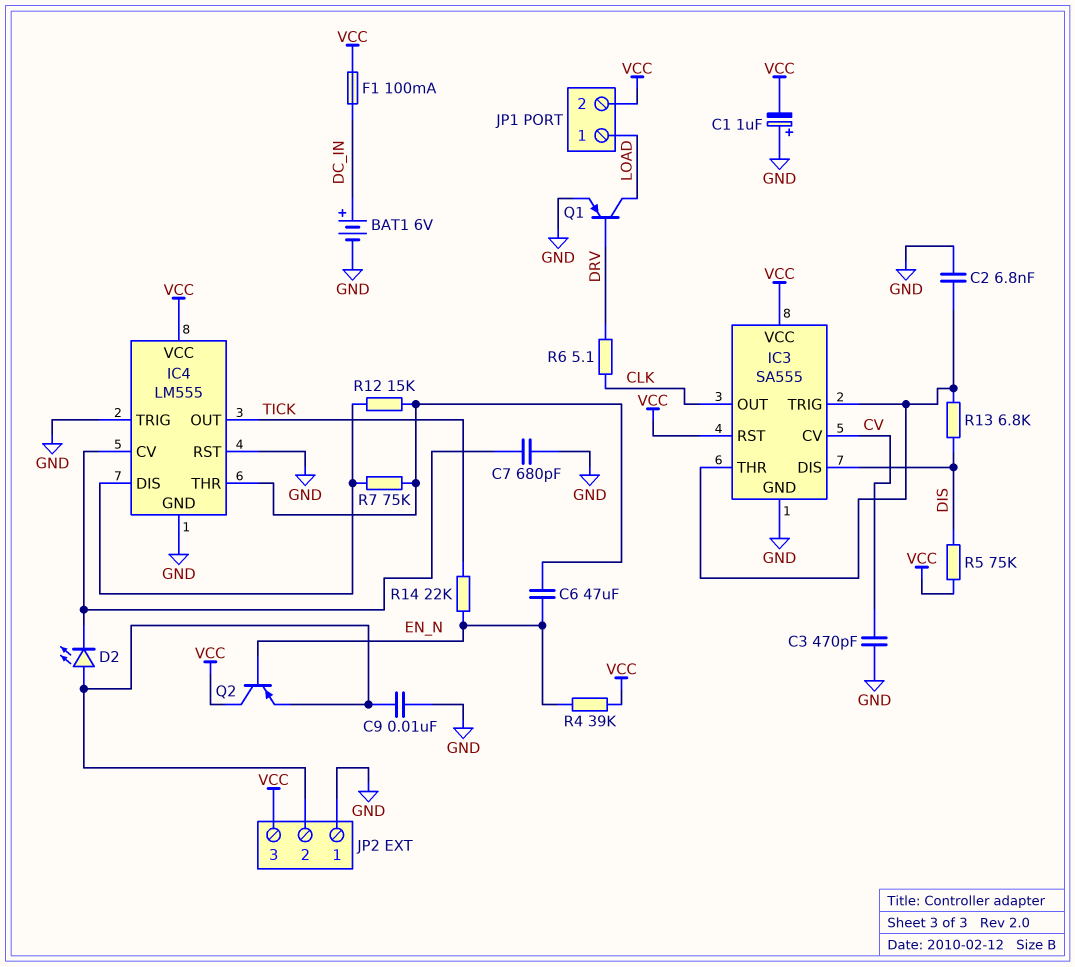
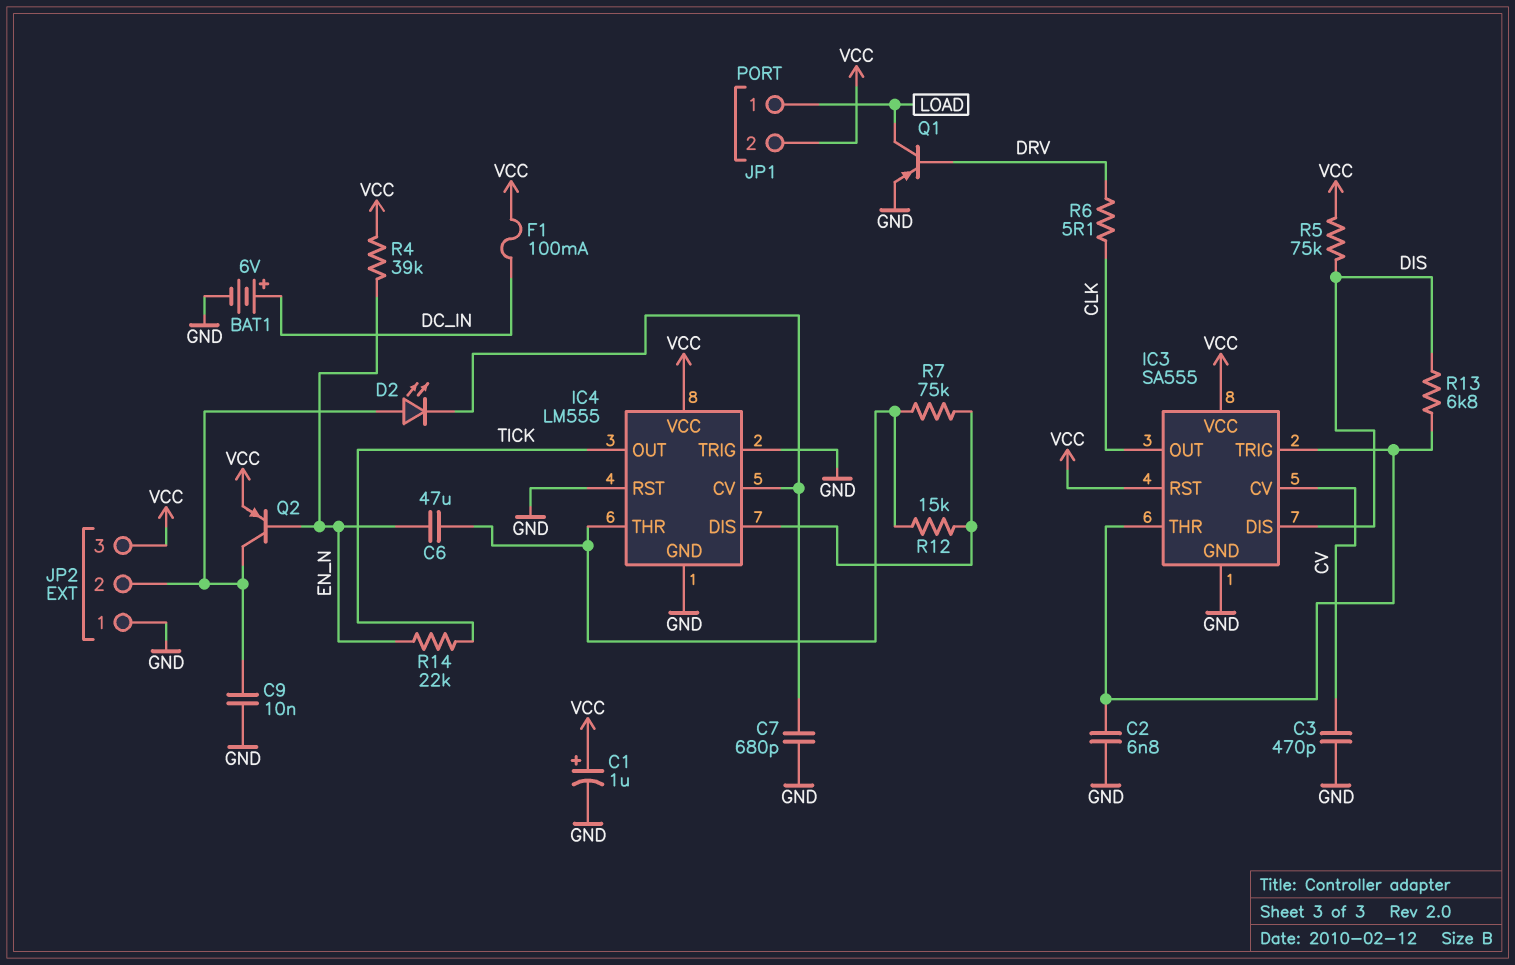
C1: 1uF (plus GND, minus VCC) -> 1uF (plus VCC, minus GND)
Q2: PNP (B EN_N, C VCC, E JP2/2) -> PNP (B EN_N, C JP2/2, E VCC)

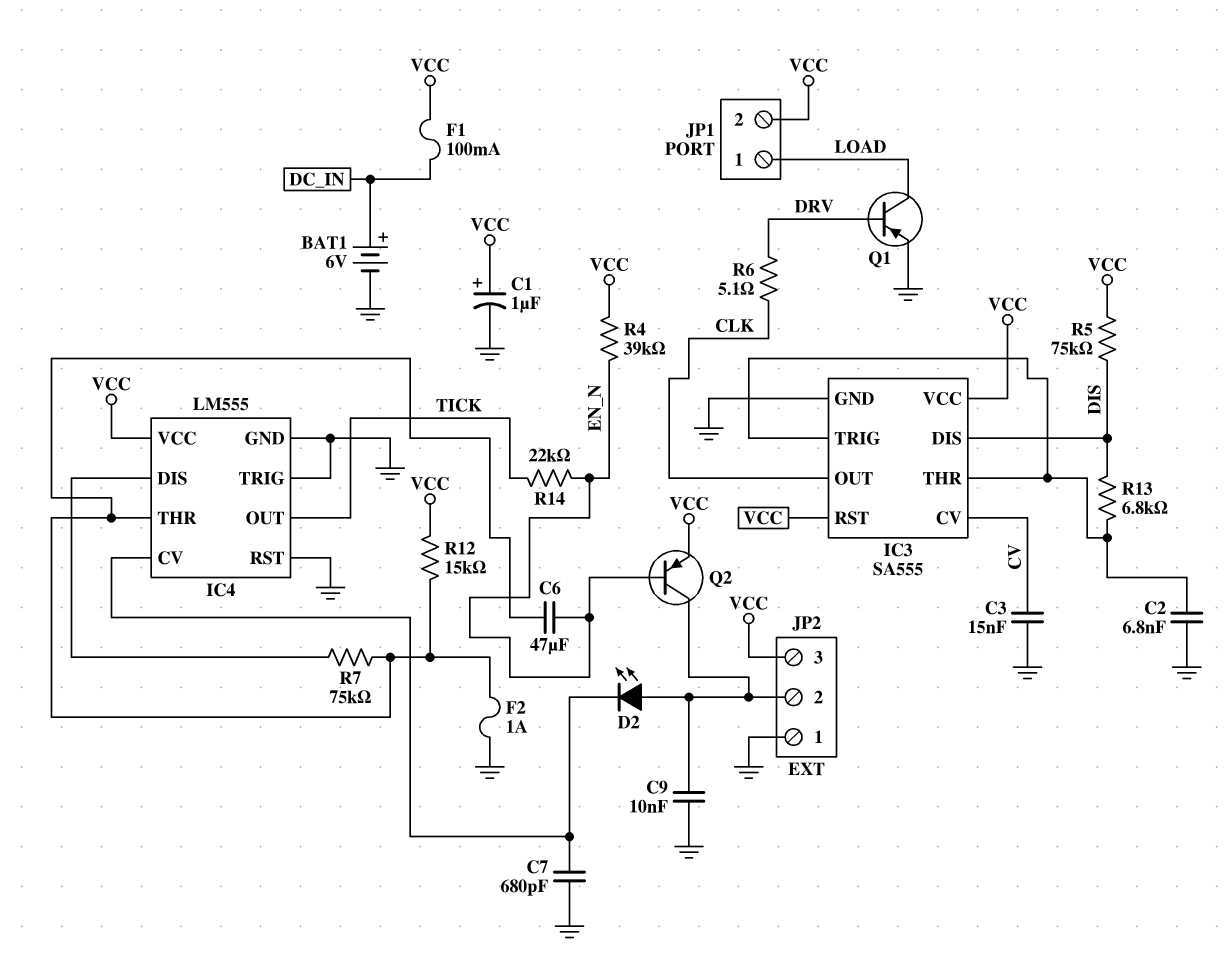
C3: 470pF (CV, GND) -> 15nF (CV, GND)
F2: none -> 1A (GND, IC4/THR)
R12: 15k (IC4/DIS, IC4/THR) -> 15k (IC4/THR, VCC)

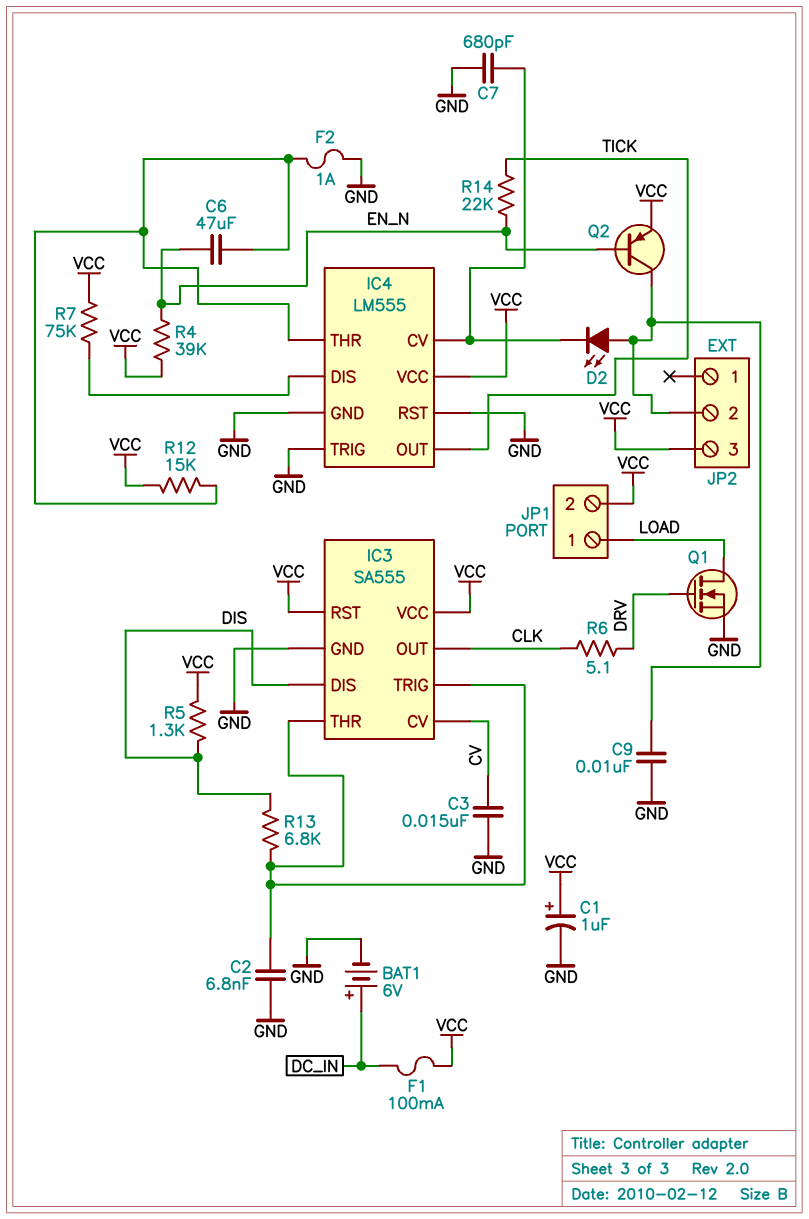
JP2 pin 1: GND -> none
Q1: PNP (B DRV, C LOAD, E GND) -> NMOS (G DRV, D LOAD, S GND)
R5: 75k (DIS, VCC) -> 1.3k (DIS, VCC)
R7: 75k (IC4/DIS, IC4/THR) -> 75k (IC4/DIS, VCC)

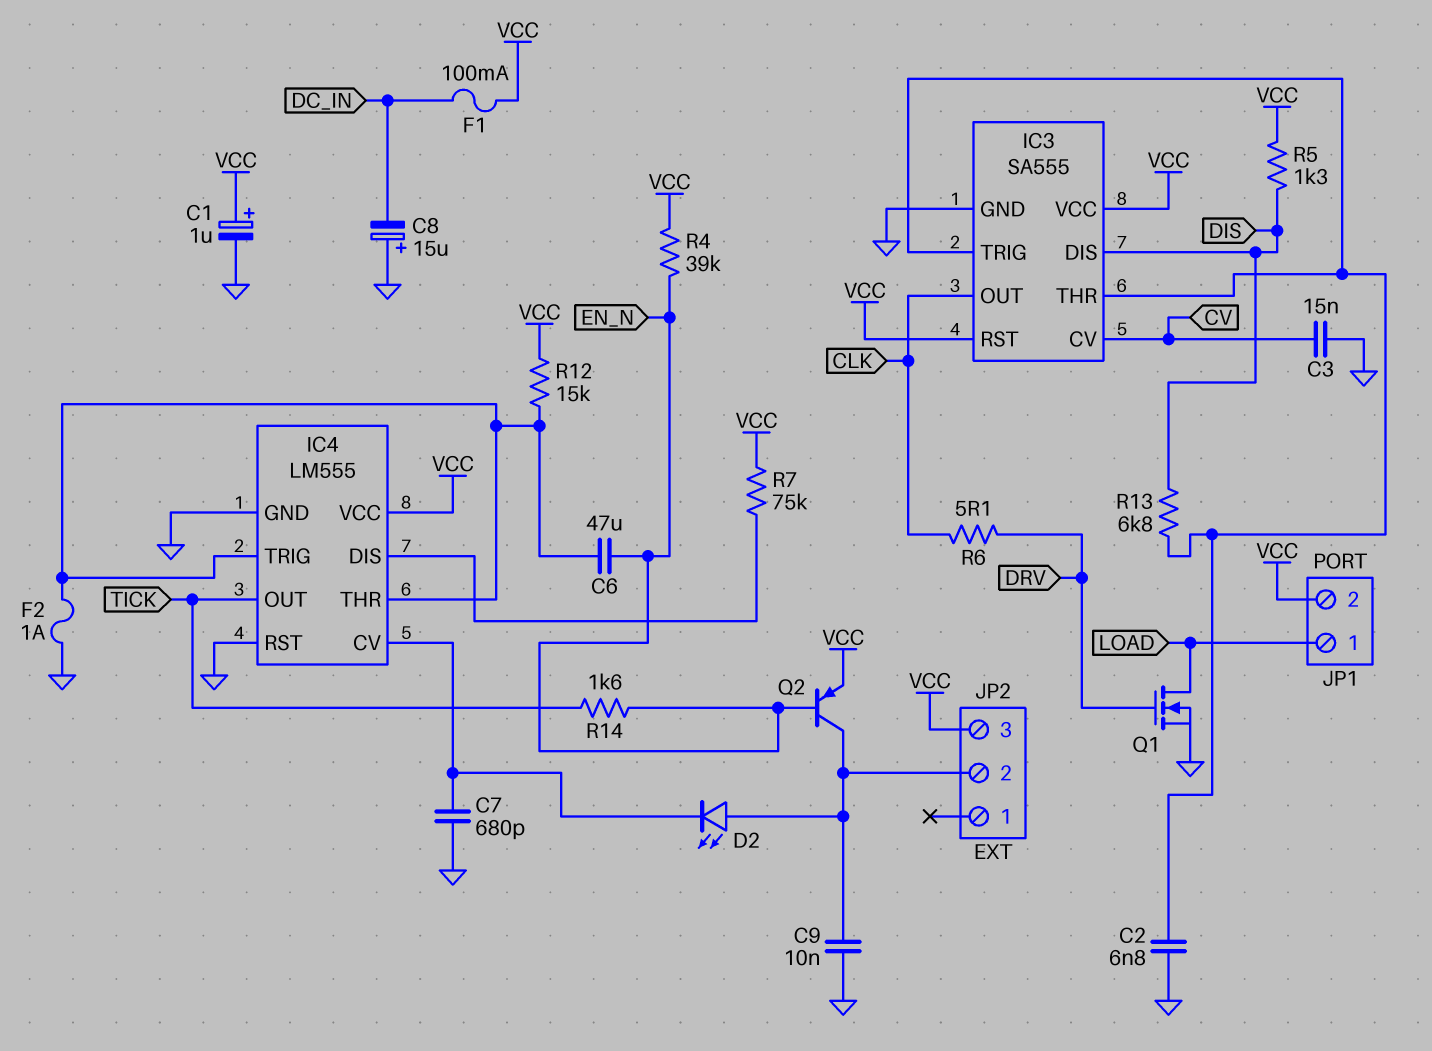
BAT1: 6V (plus DC_IN, minus GND) -> none
C8: none -> 15uF (plus GND, minus DC_IN)
IC4 pin TRIG: GND -> IC4/THR
R14: 22k (EN_N, TICK) -> 1.6k (EN_N, TICK)

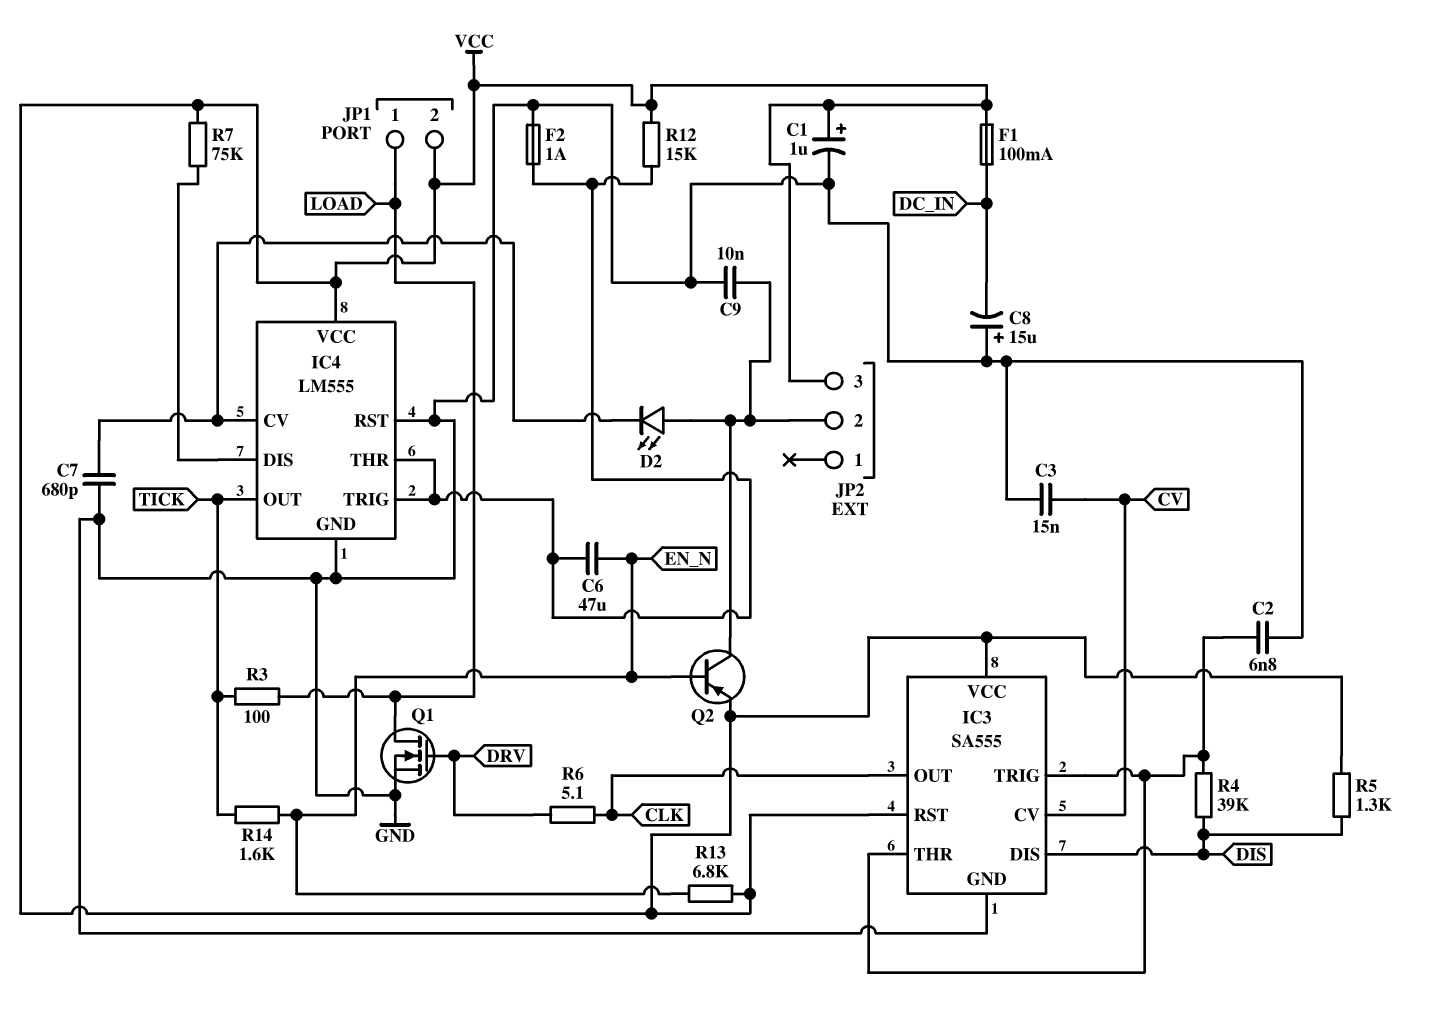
R3: none -> 100 (LOAD, TICK)
R4: 39k (EN_N, VCC) -> 39k (DIS, IC3/THR)
R13: 6.8k (DIS, IC3/THR) -> 6.8k (EN_N, VCC)

